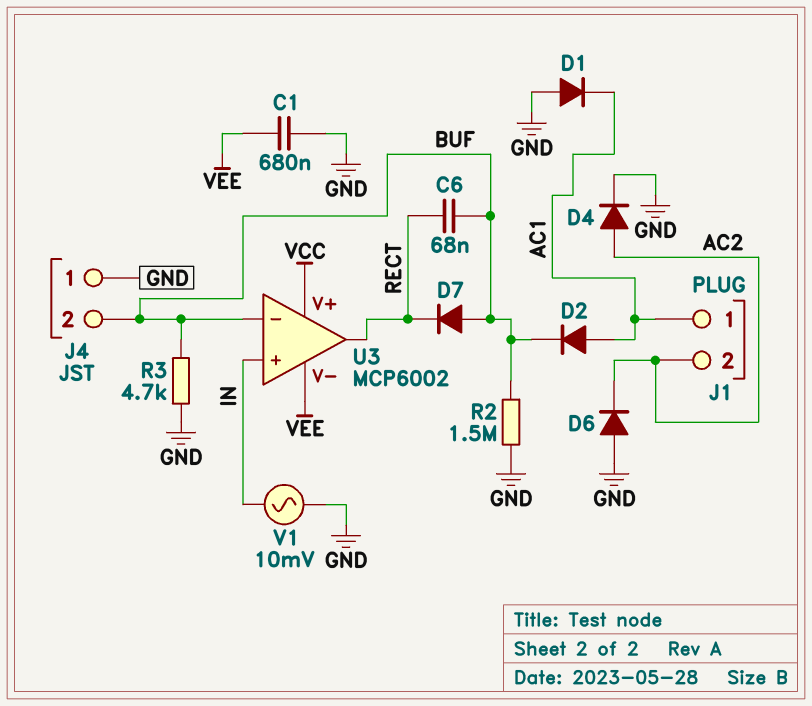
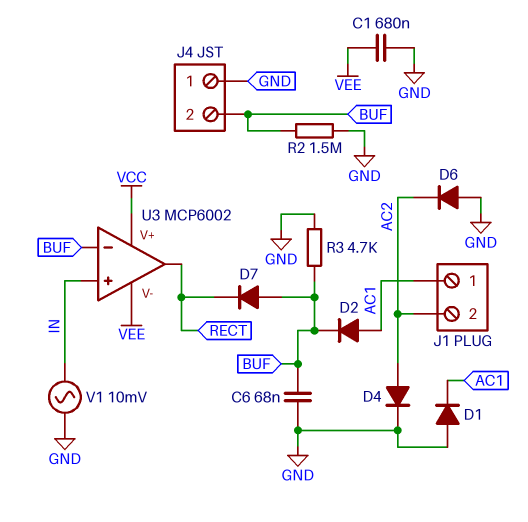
C6: 68nF (BUF, RECT) -> 68nF (BUF, GND)

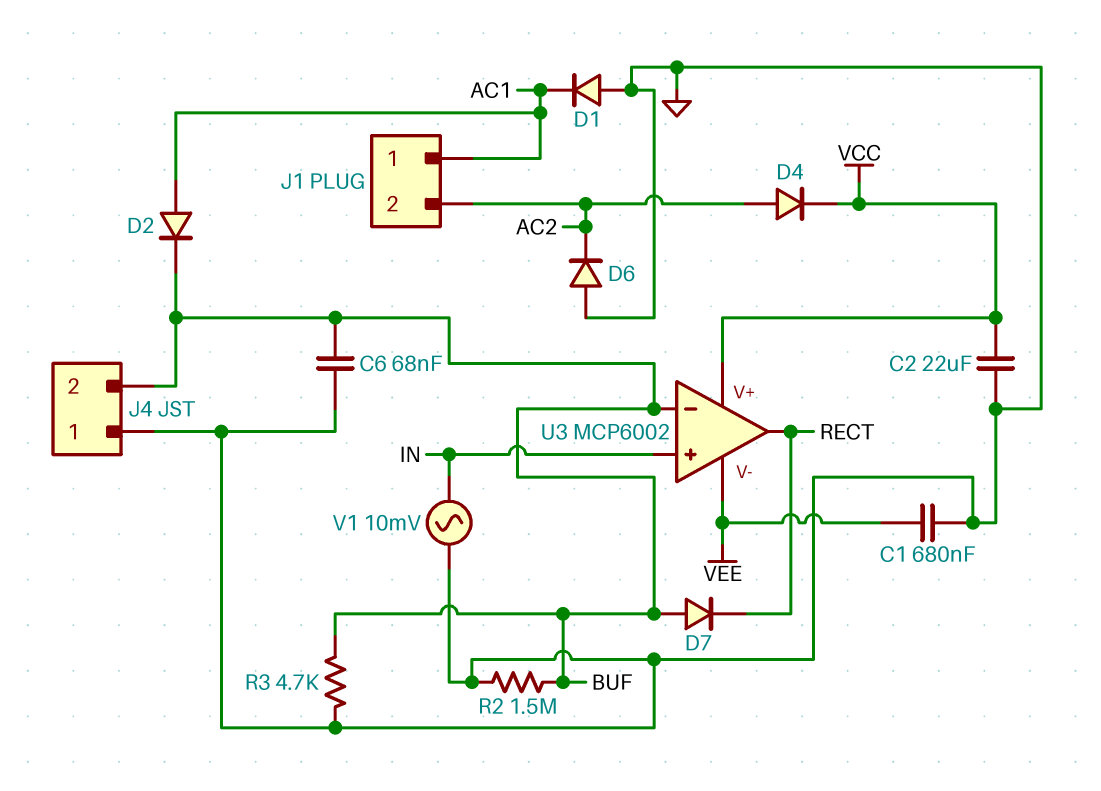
C2: none -> 22uF (GND, VCC)
D4: diode (A AC2, K GND) -> diode (A AC2, K VCC)

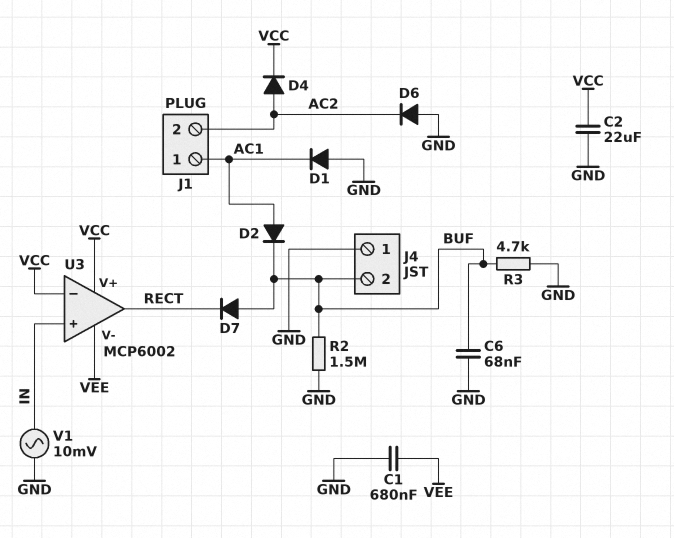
U3 pin in-: BUF -> VCC

